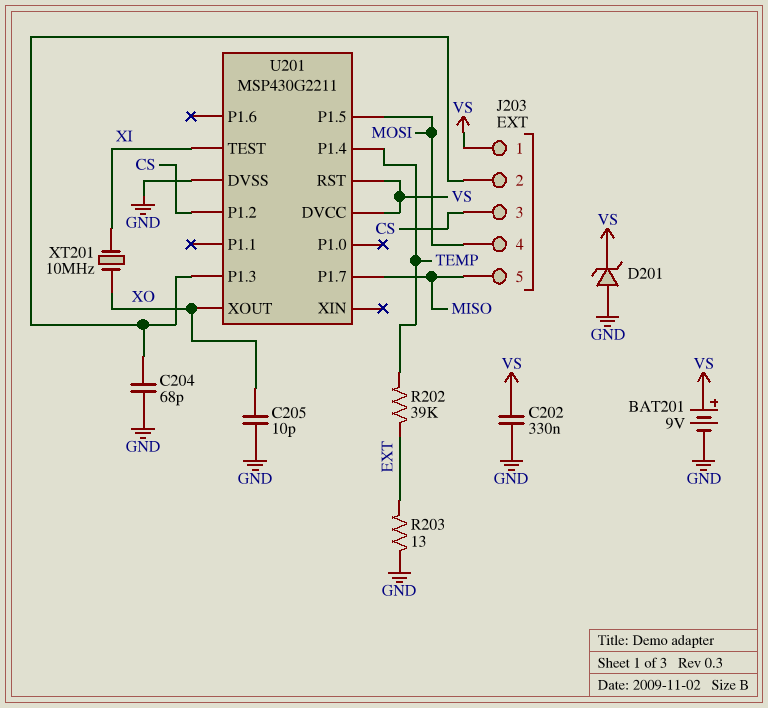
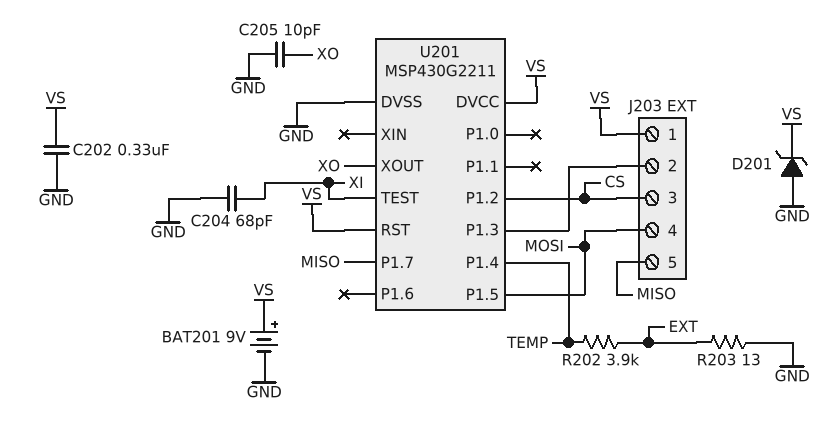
C204: 68pF (GND, J203/2) -> 68pF (GND, XI)
R202: 39k (EXT, TEMP) -> 3.9k (EXT, TEMP)
XT201: 10MHz (XI, XO) -> none

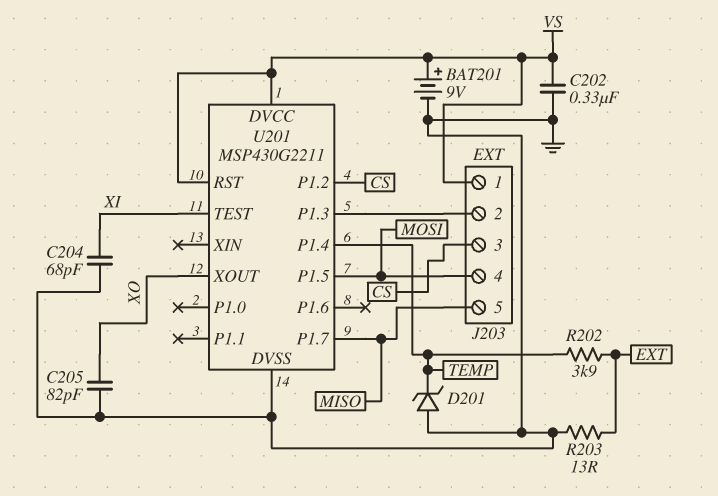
C205: 10pF (GND, XO) -> 82pF (GND, XO)
D201: zener (A GND, K VS) -> zener (A GND, K TEMP)

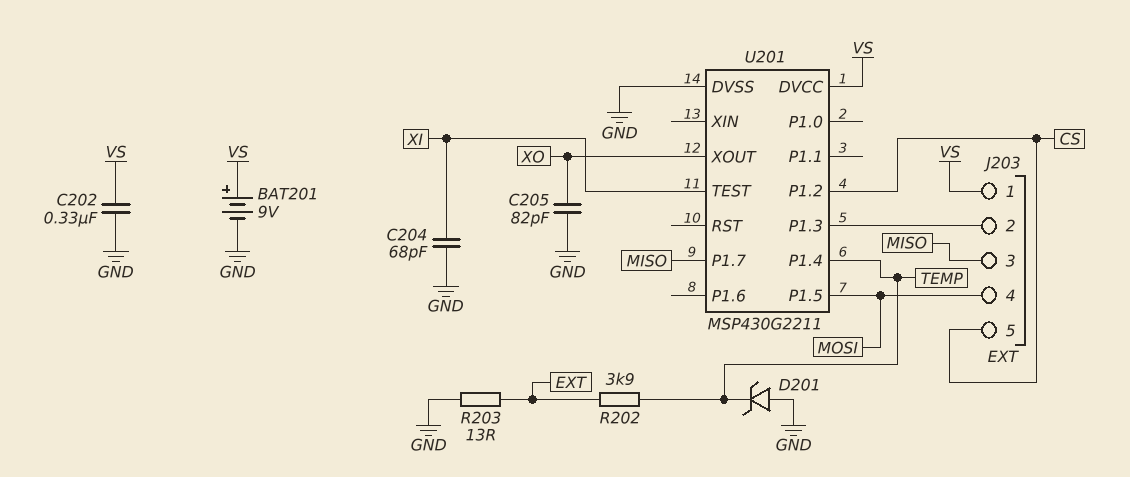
J203 pin 3: CS -> MISO
J203 pin 5: MISO -> CS
U201 pin RST: VS -> none

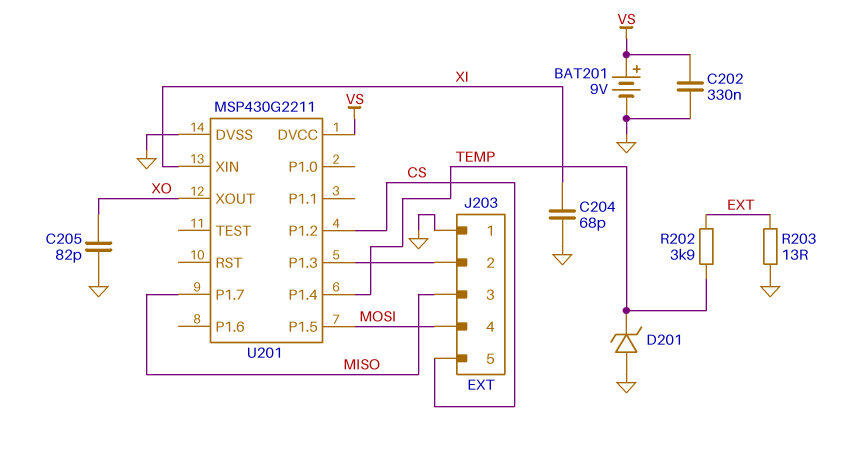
J203 pin 1: VS -> GND
U201 pin TEST: XI -> none
U201 pin XIN: none -> XI

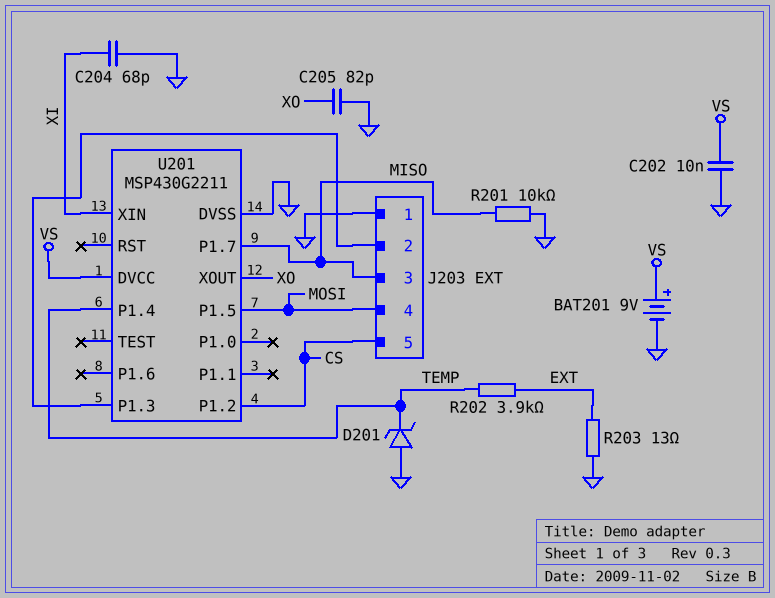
C202: 330nF (GND, VS) -> 10nF (GND, VS)
R201: none -> 10k (GND, MISO)

